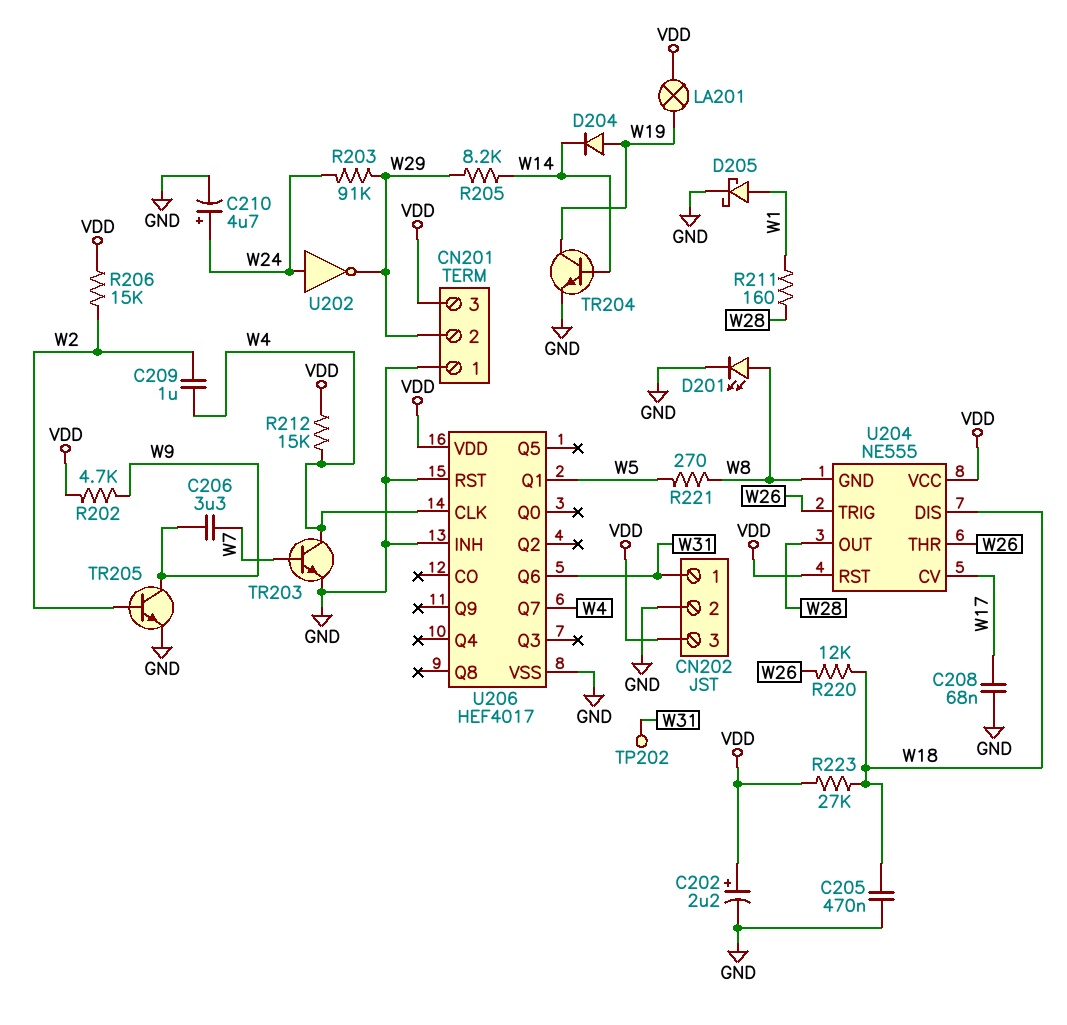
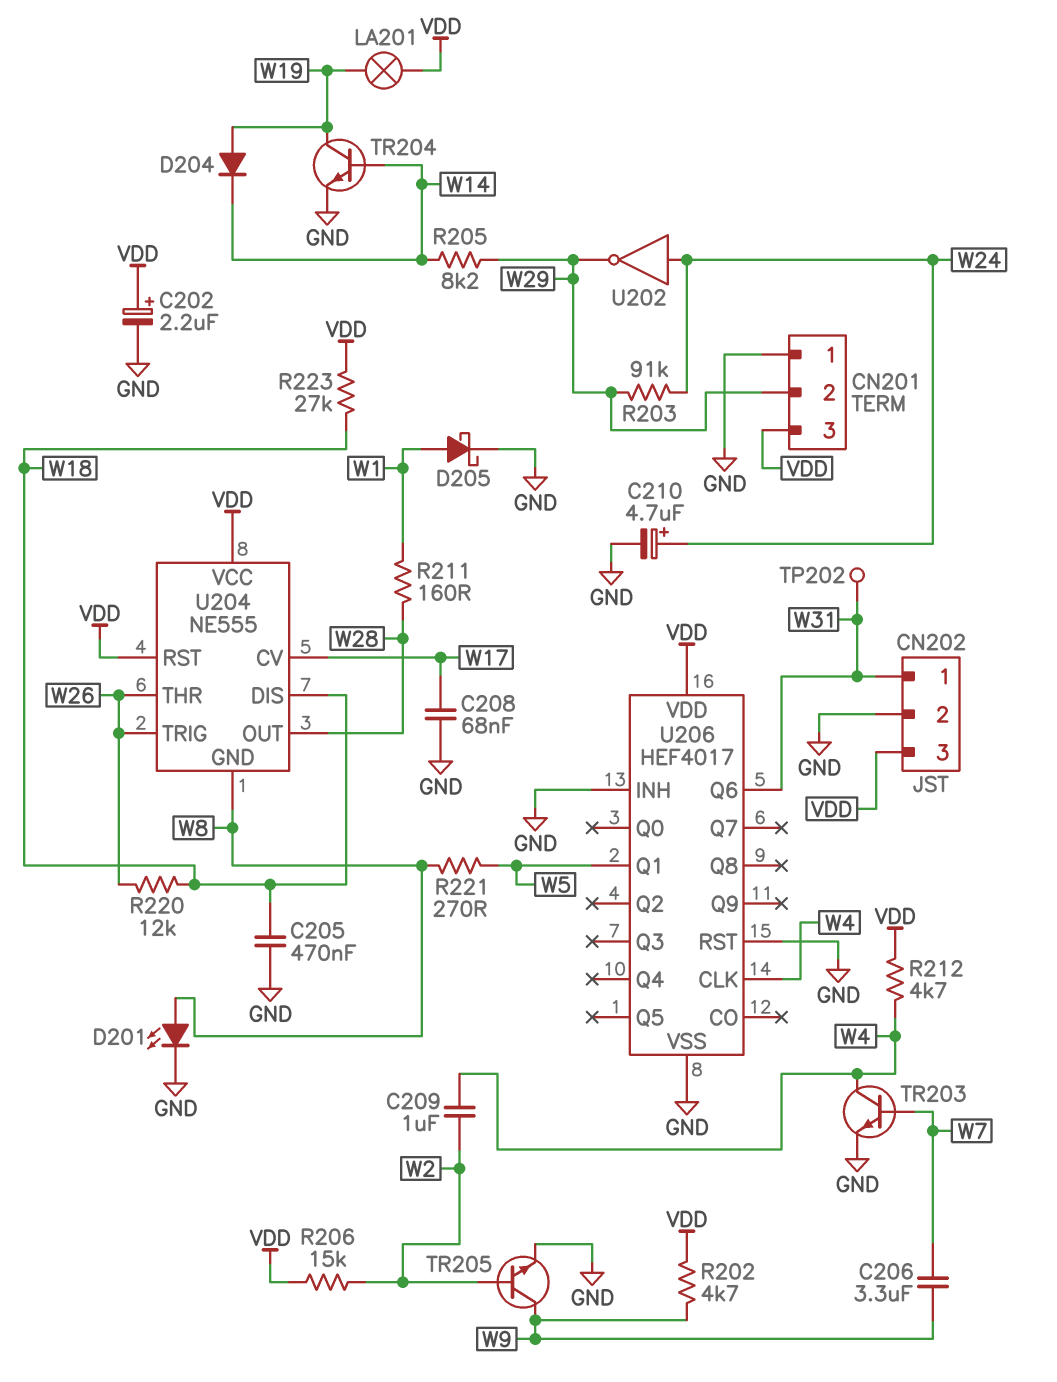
R212: 15k (VDD, W4) -> 4.7k (VDD, W4)
U206 pin Q7: W4 -> none

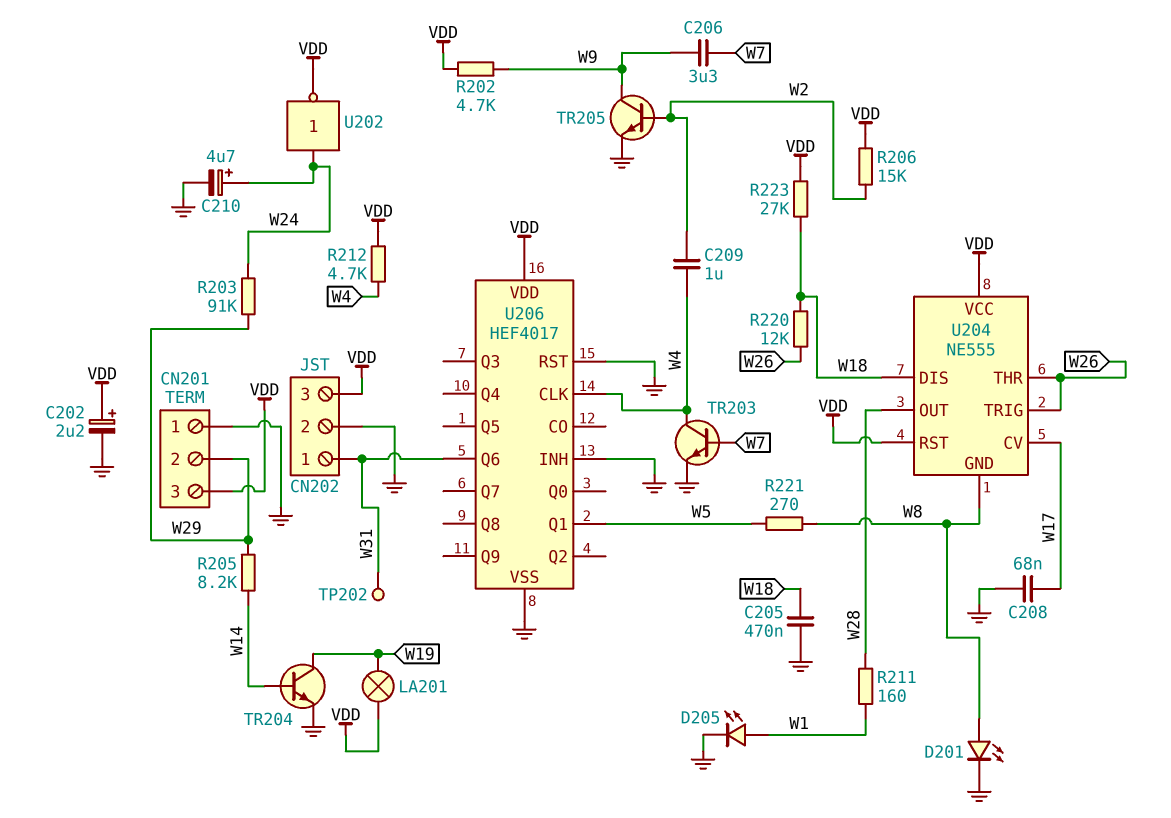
D204: diode (A W19, K W14) -> none
D205: schottky (A W1, K GND) -> LED (A W1, K GND)
U202: NOT (in W24, out W29) -> NOT (in W24, out VDD)

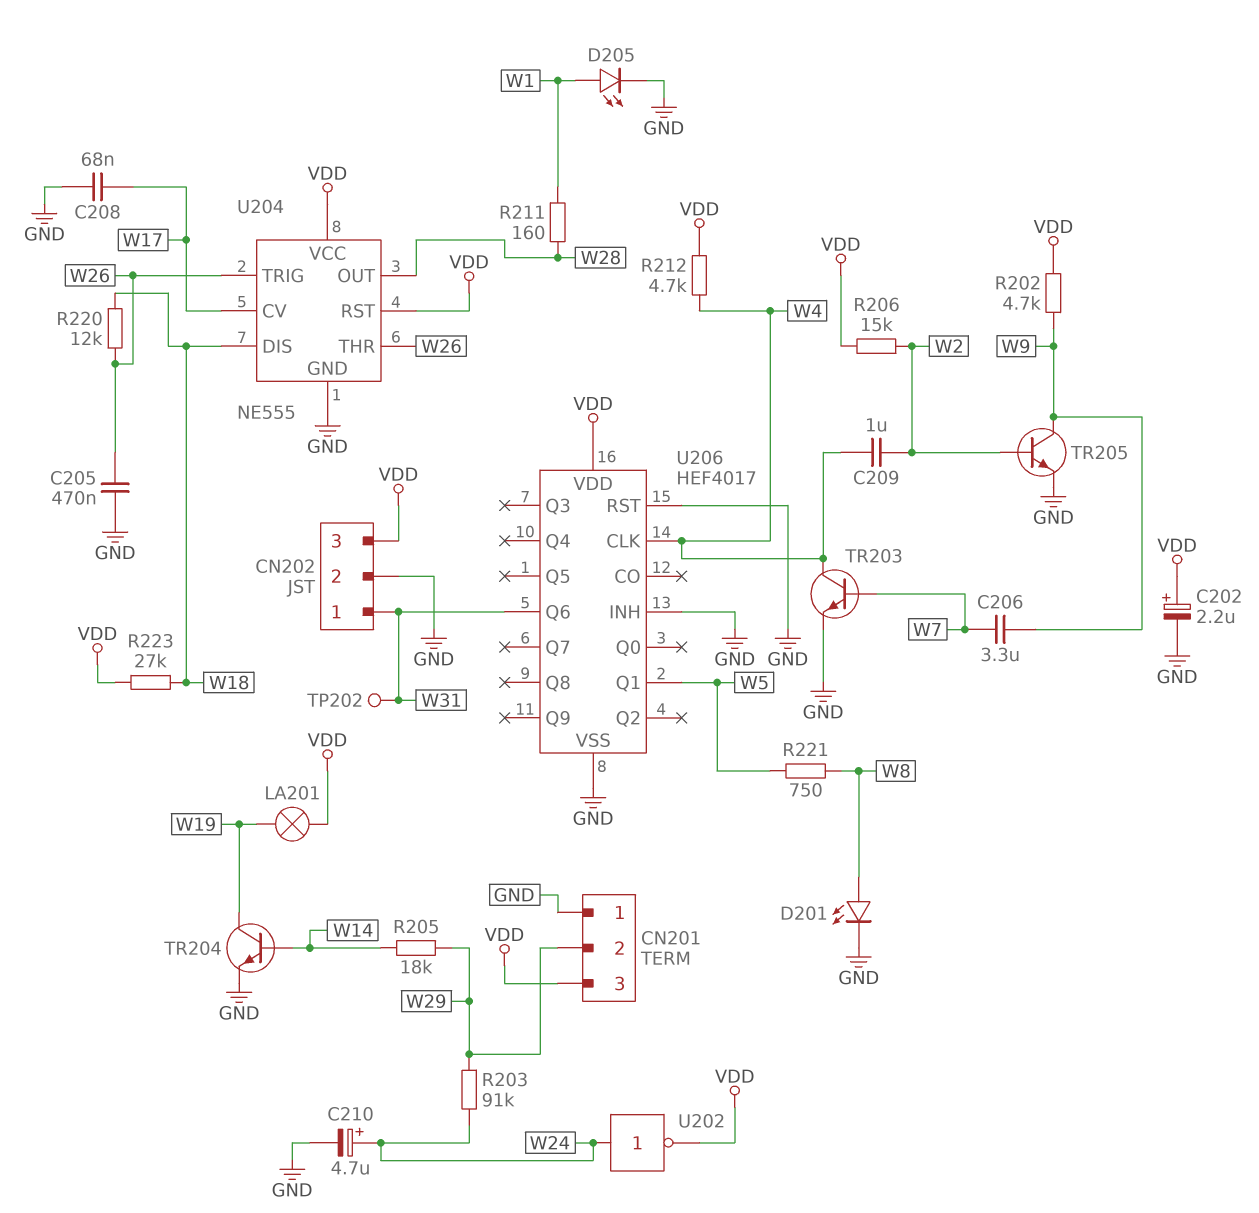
C205: 470nF (GND, W18) -> 470nF (GND, W26)
R205: 8.2k (W14, W29) -> 18k (W14, W29)
R221: 270 (W5, W8) -> 750 (W5, W8)
U204 pin GND: W8 -> GND

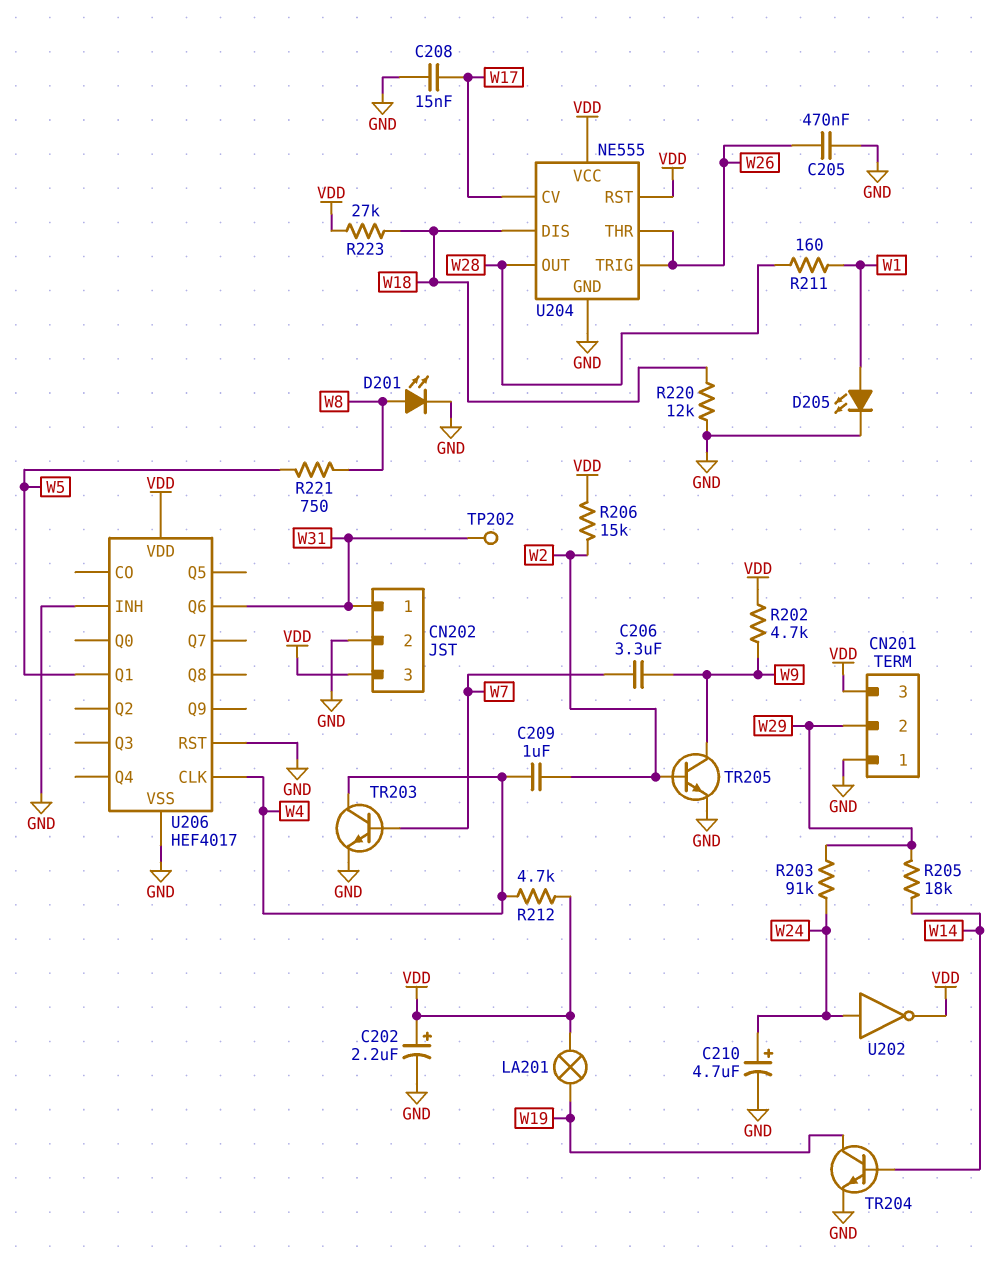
C208: 68nF (GND, W17) -> 15nF (GND, W17)
R220: 12k (W18, W26) -> 12k (GND, W18)

